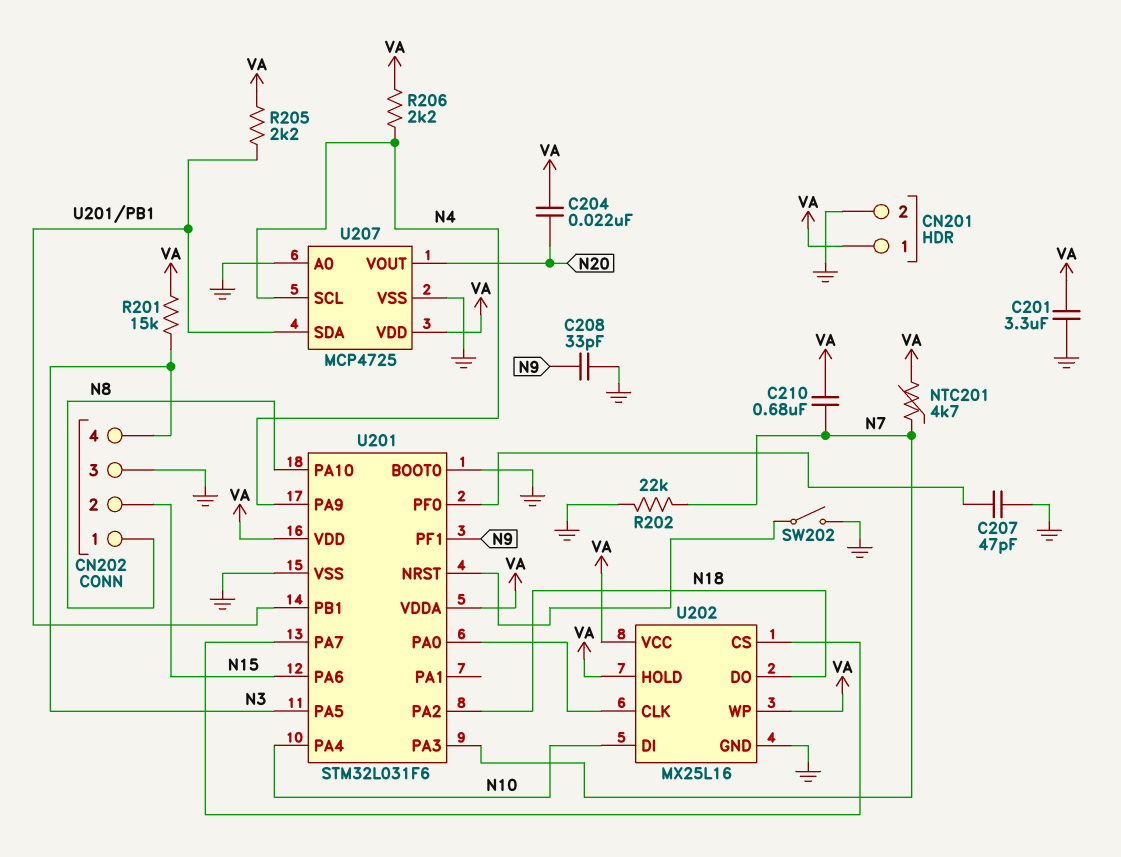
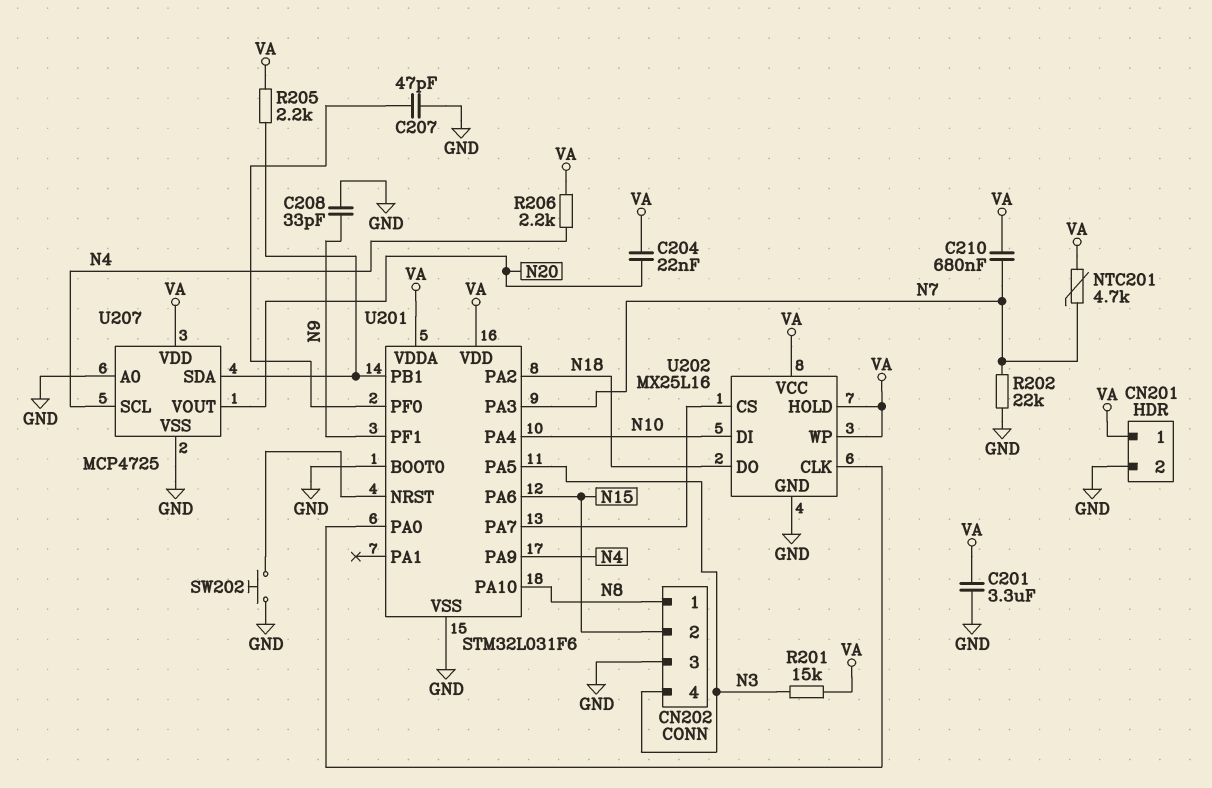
SW202: switch (GND, U201/NRST) -> button (GND, U201/NRST)

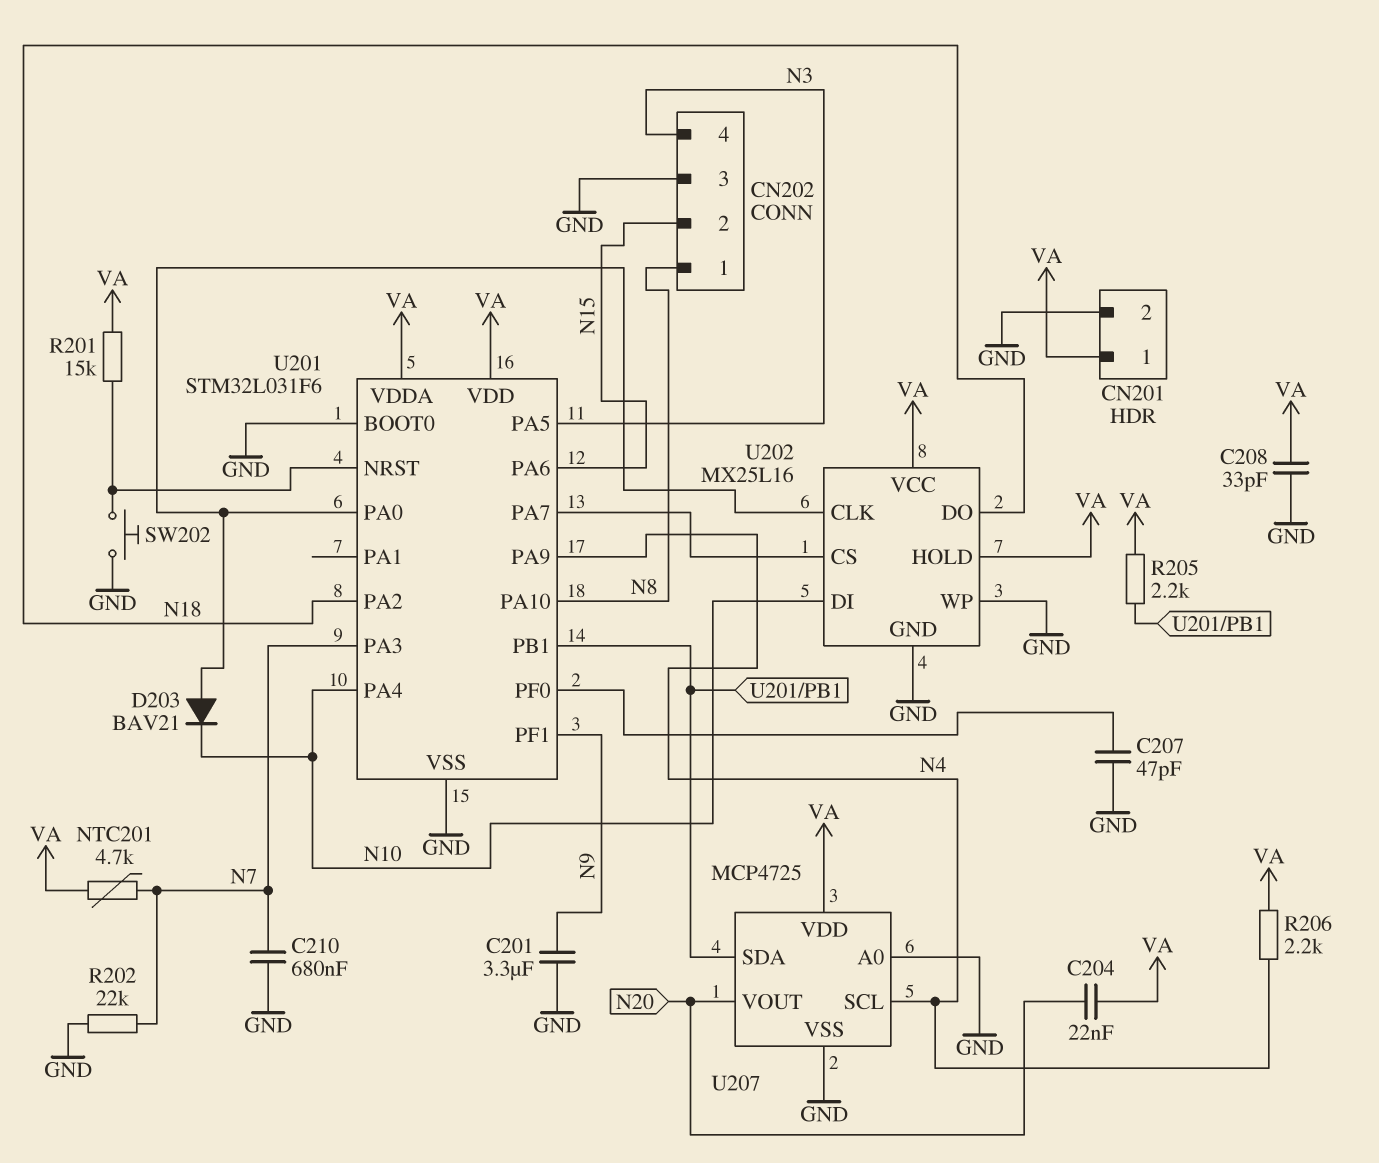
C201: 3.3uF (GND, VA) -> 3.3uF (GND, N9)
C208: 33pF (GND, N9) -> 33pF (GND, VA)
C210: 680nF (N7, VA) -> 680nF (GND, N7)
D203: none -> diode BAV21 (A U201/PA0, K N10)
R201: 15k (N3, VA) -> 15k (U201/NRST, VA)
U202 pin WP: VA -> GND

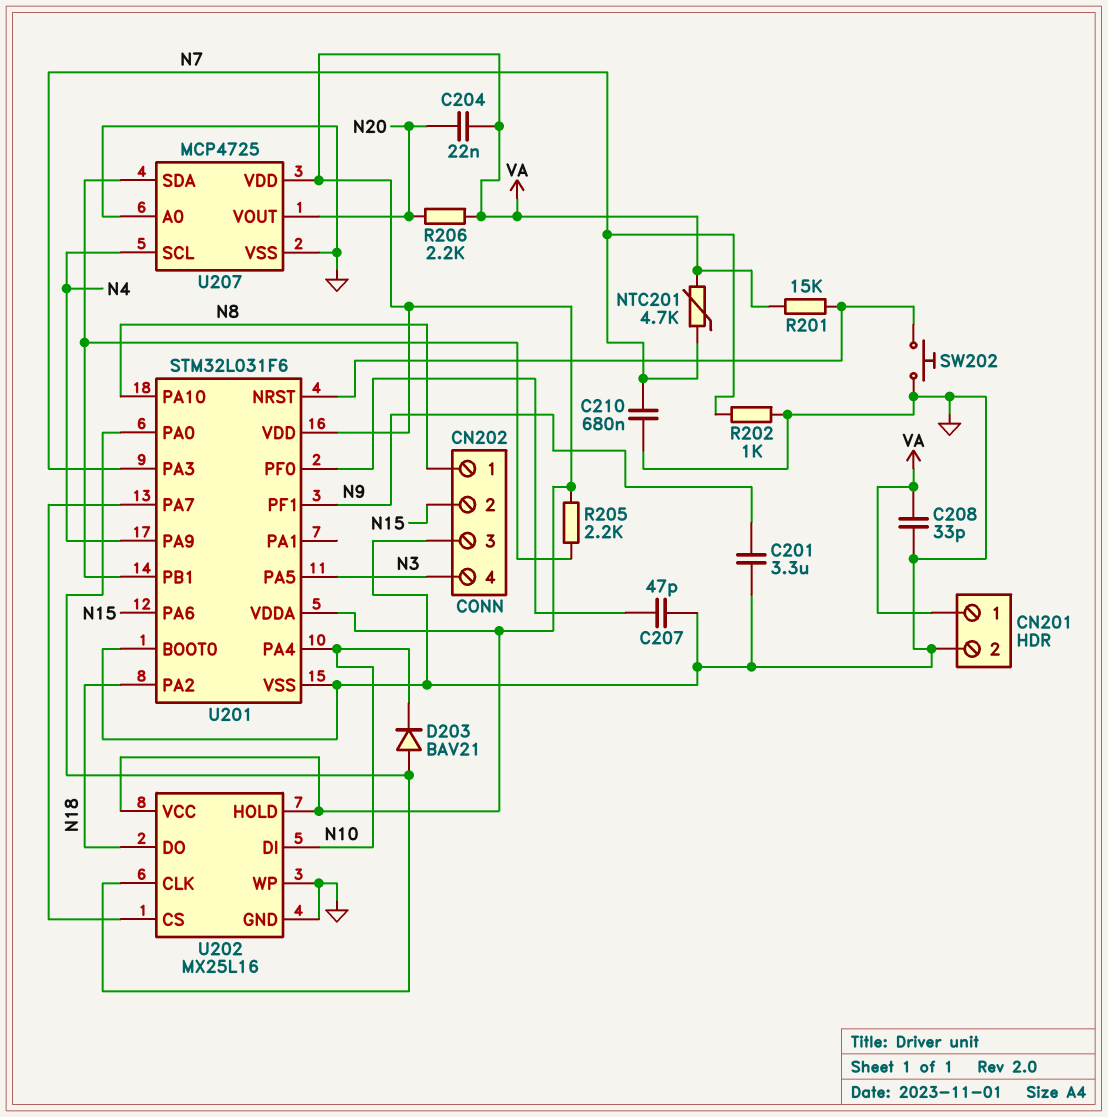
R202: 22k (GND, N7) -> 1k (GND, N7)
R206: 2.2k (N4, VA) -> 2.2k (N20, VA)

